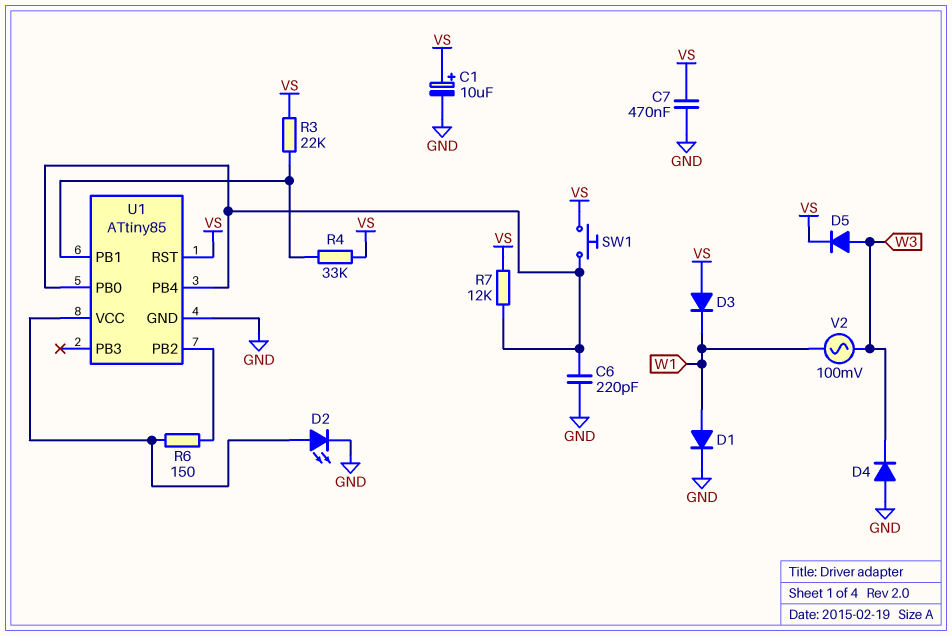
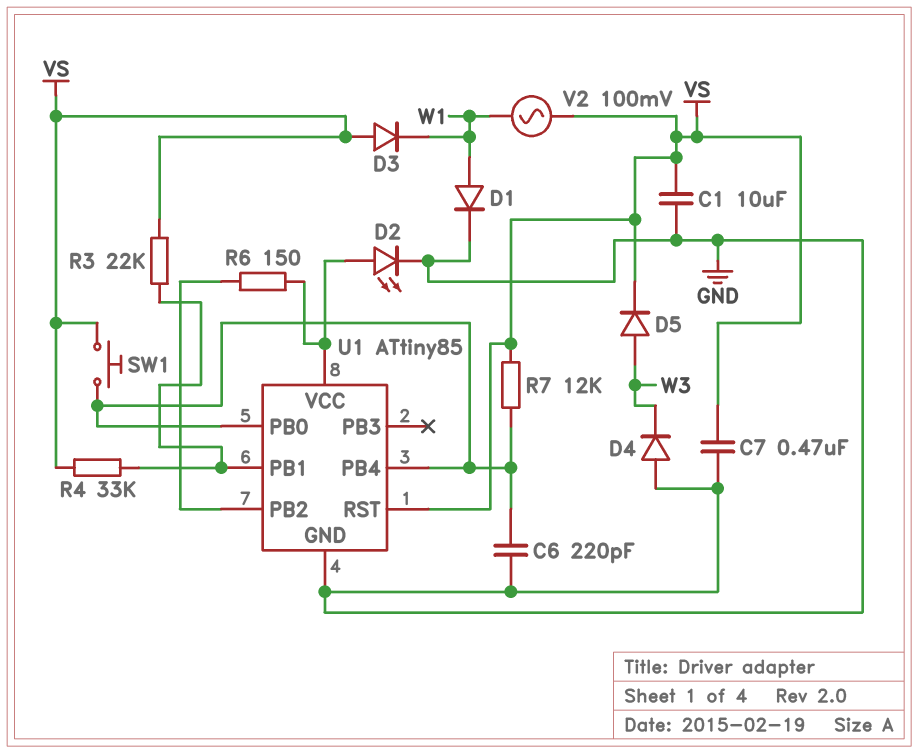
C1: 10uF (plus VS, minus GND) -> 10uF (GND, VS)
V2: AC 100mV (W1, W3) -> AC 100mV (VS, W1)

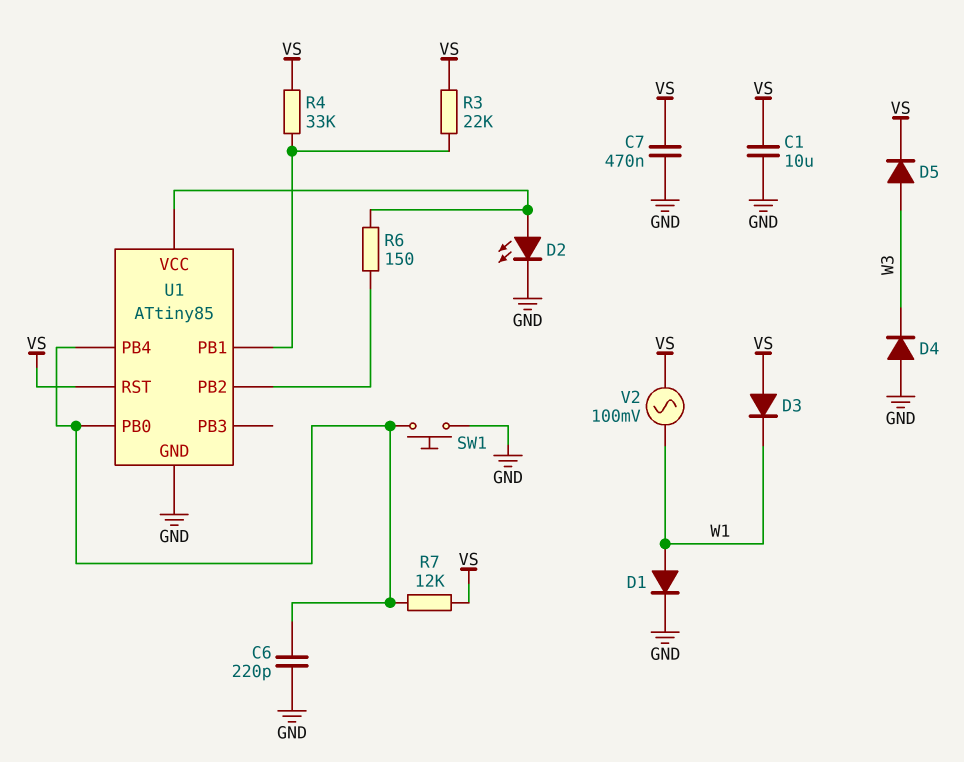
SW1: button (U1/PB0, VS) -> button (GND, U1/PB0)

